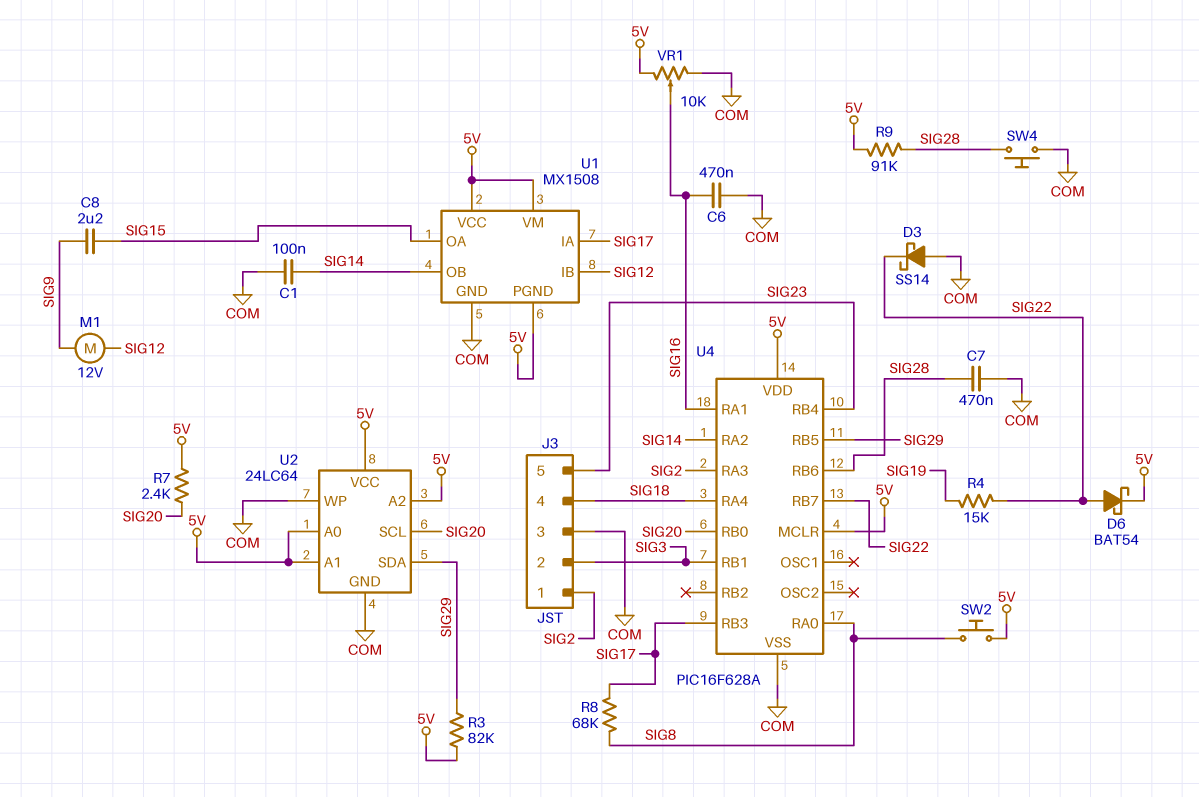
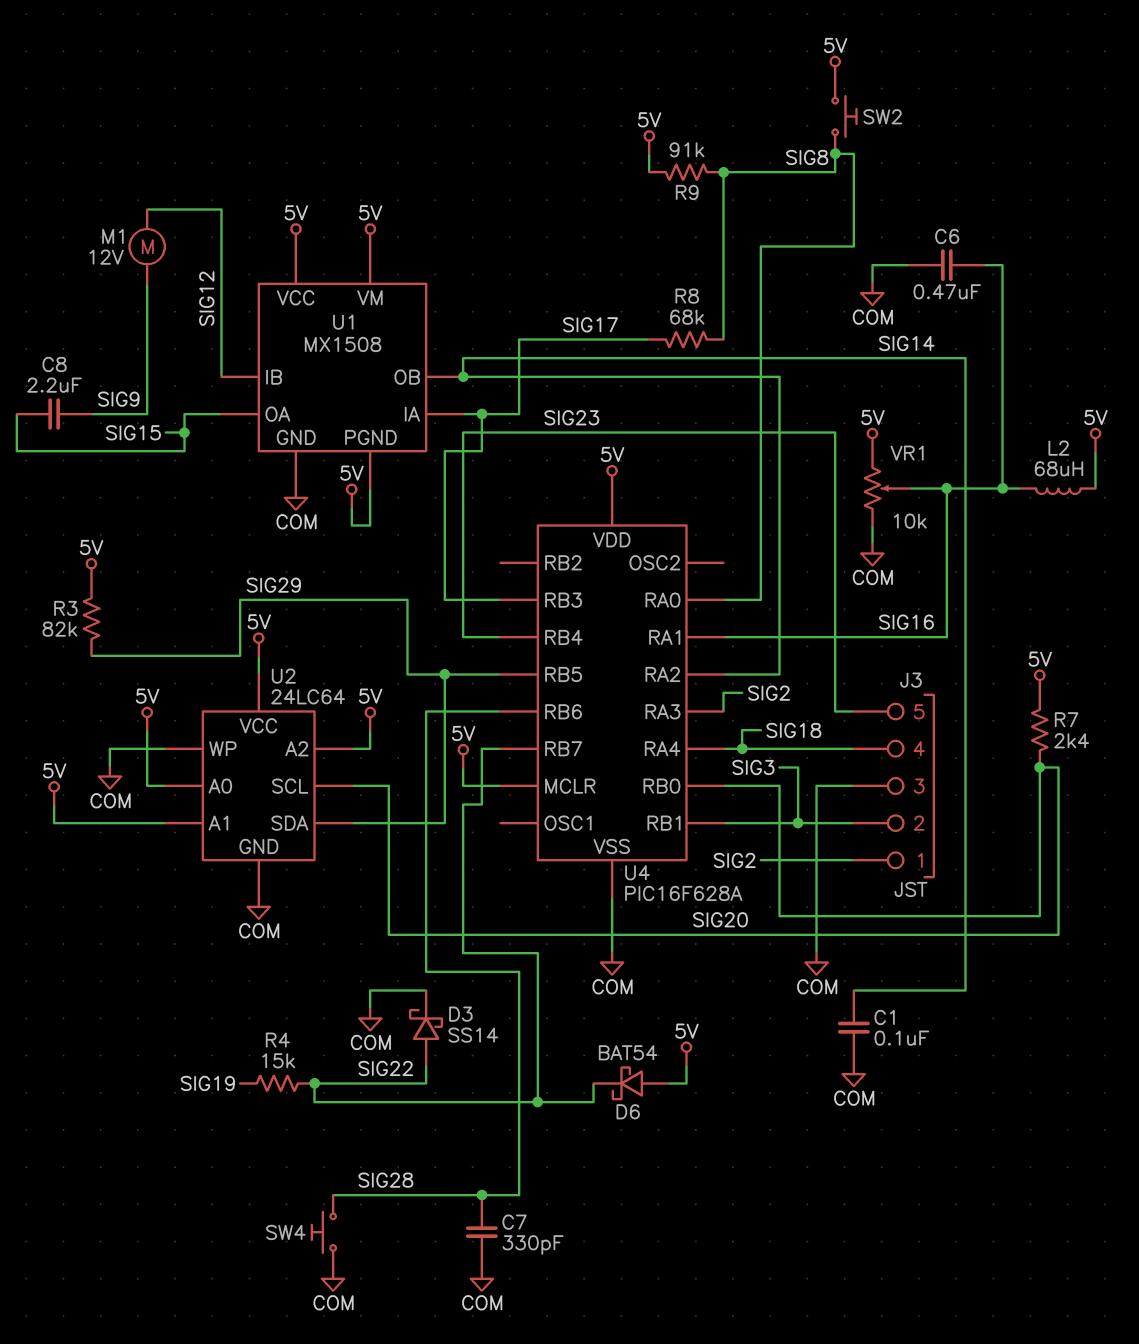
C7: 470nF (COM, SIG28) -> 330pF (COM, SIG28)
D3: schottky SS14 (A COM, K SIG22) -> schottky SS14 (A SIG22, K COM)
D6: schottky BAT54 (A SIG22, K 5V) -> schottky BAT54 (A 5V, K SIG22)
L2: none -> 68uH (5V, SIG16)
R9: 91k (5V, SIG28) -> 91k (5V, SIG8)

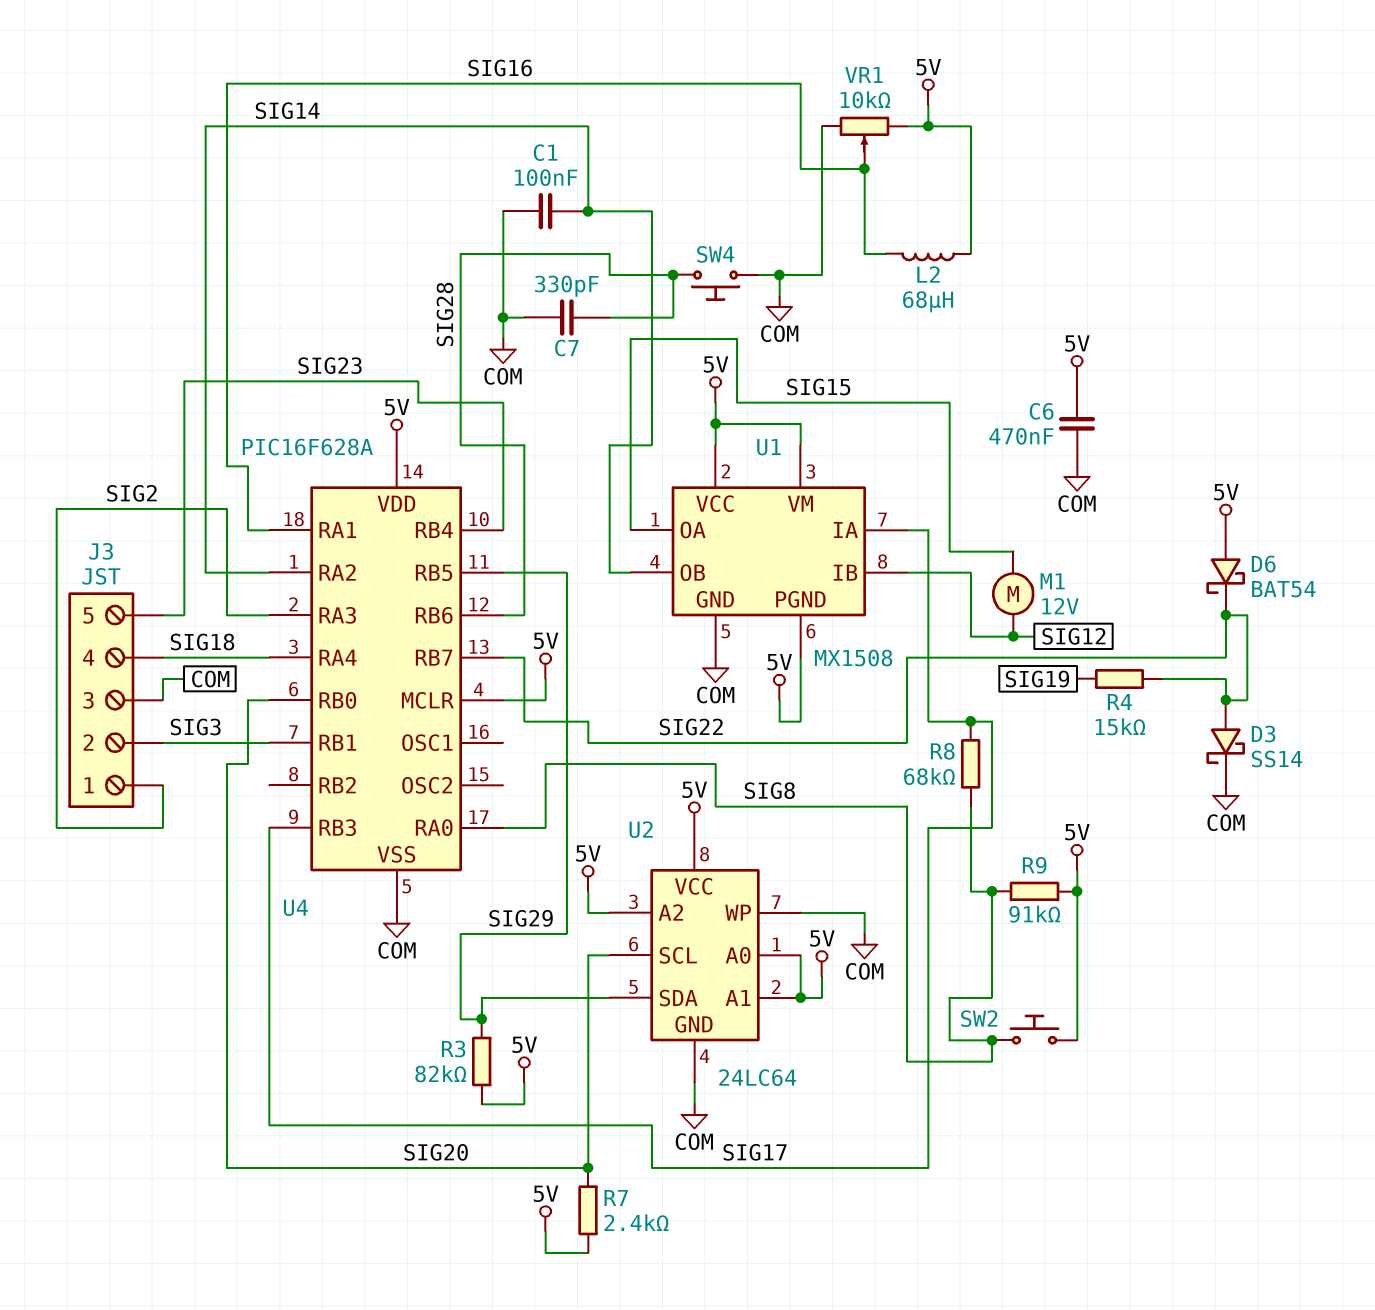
C6: 470nF (COM, SIG16) -> 470nF (5V, COM)
C8: 2.2uF (SIG9, SIG15) -> none
M1: motor 12V (SIG9, SIG12) -> motor 12V (SIG12, SIG15)

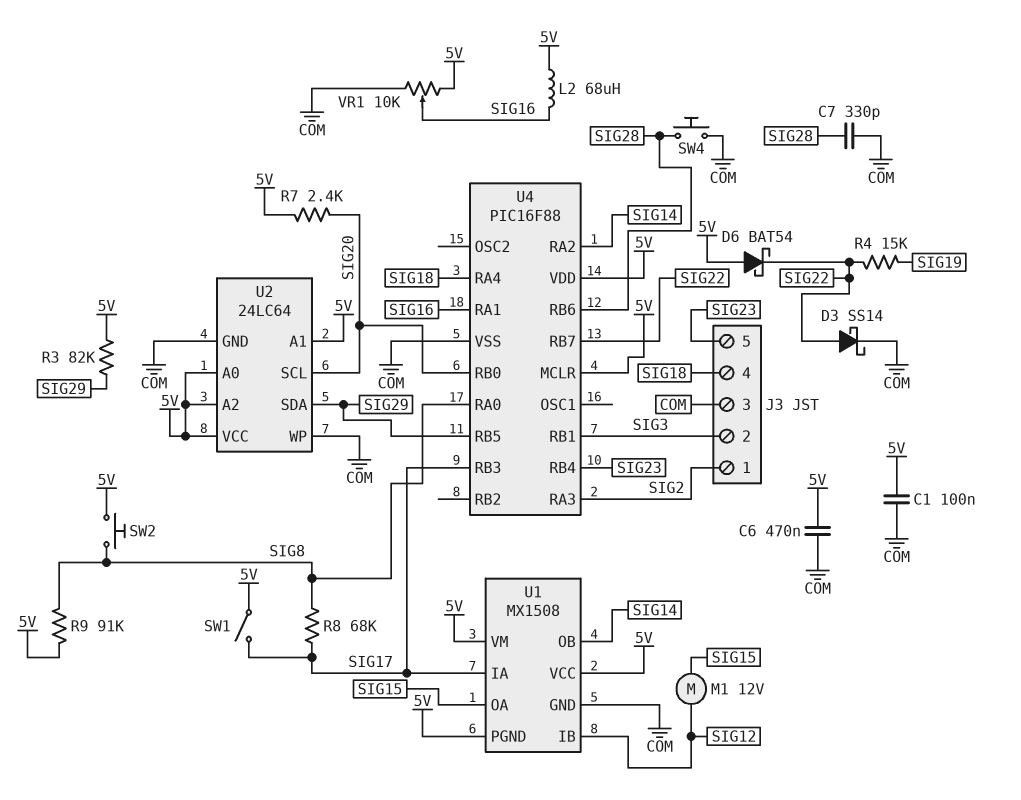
C1: 100nF (COM, SIG14) -> 100nF (5V, COM)
SW1: none -> switch (5V, SIG17)
U4: PIC16F628A -> PIC16F88

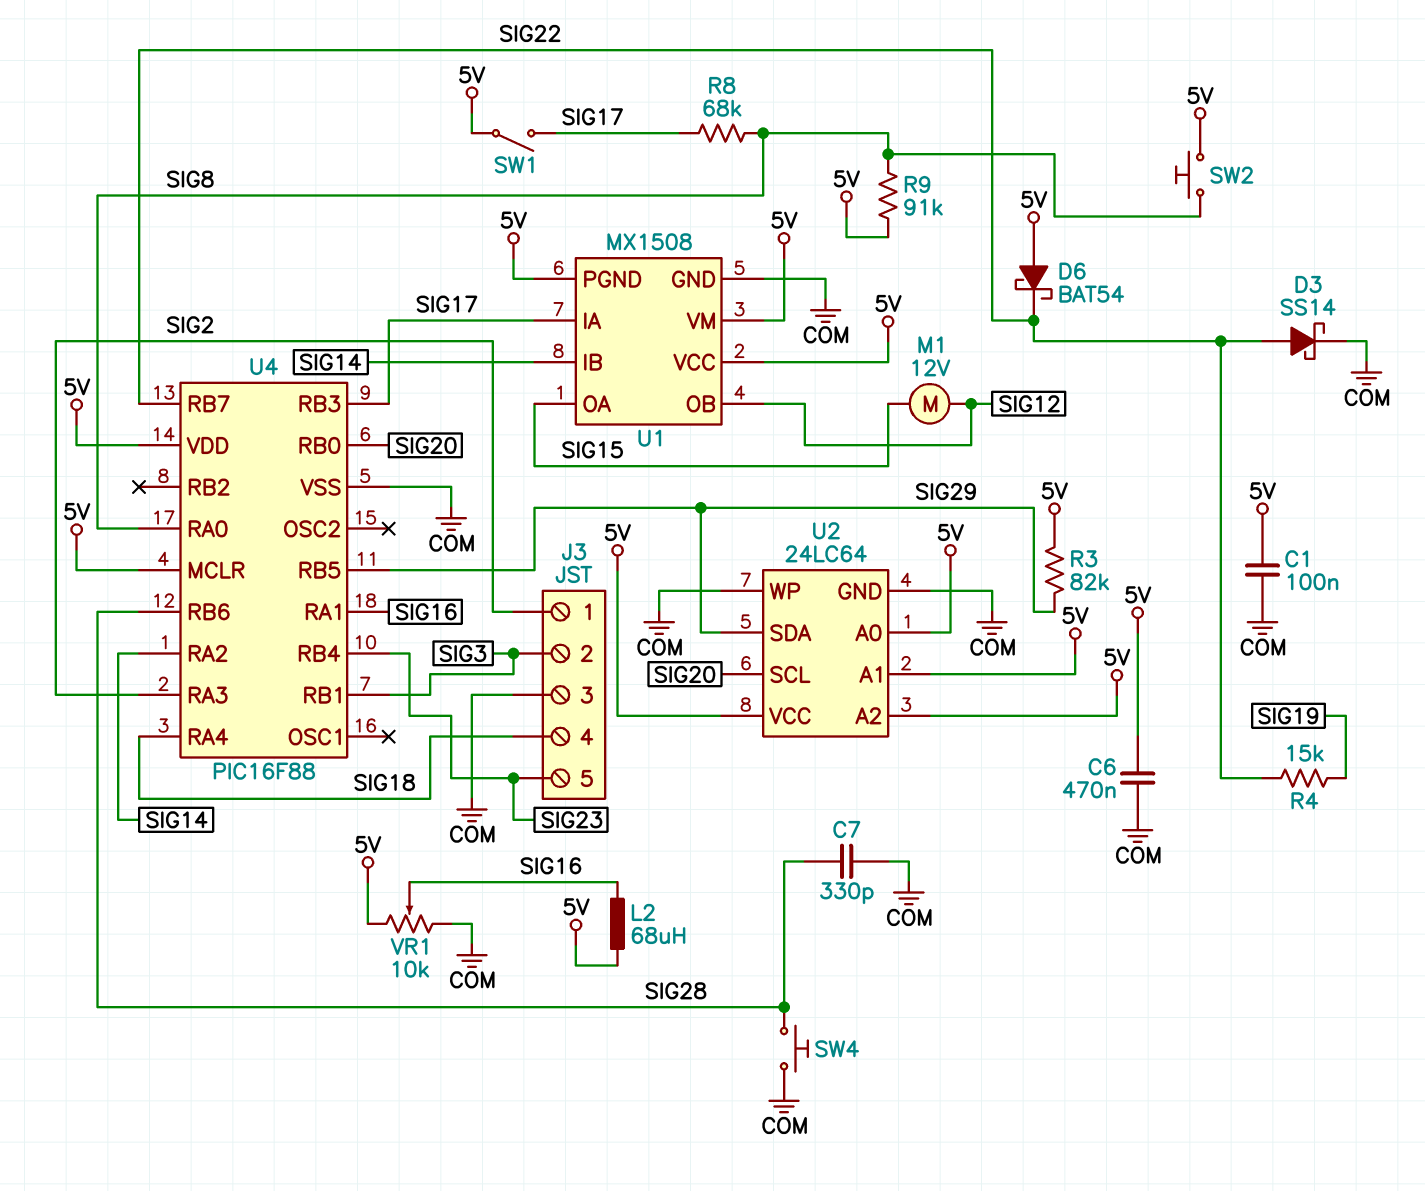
R7: 2.4k (5V, SIG20) -> none
U1 pin IB: SIG12 -> SIG14
U1 pin OB: SIG14 -> SIG12

